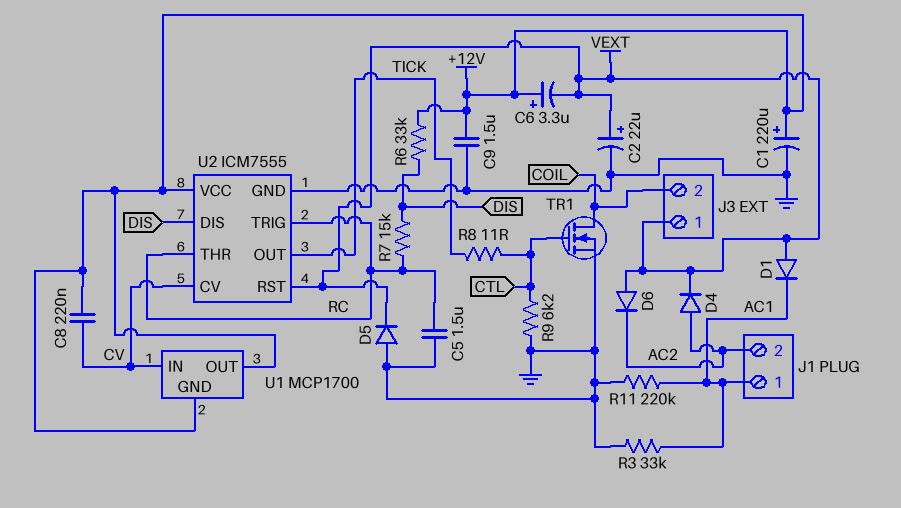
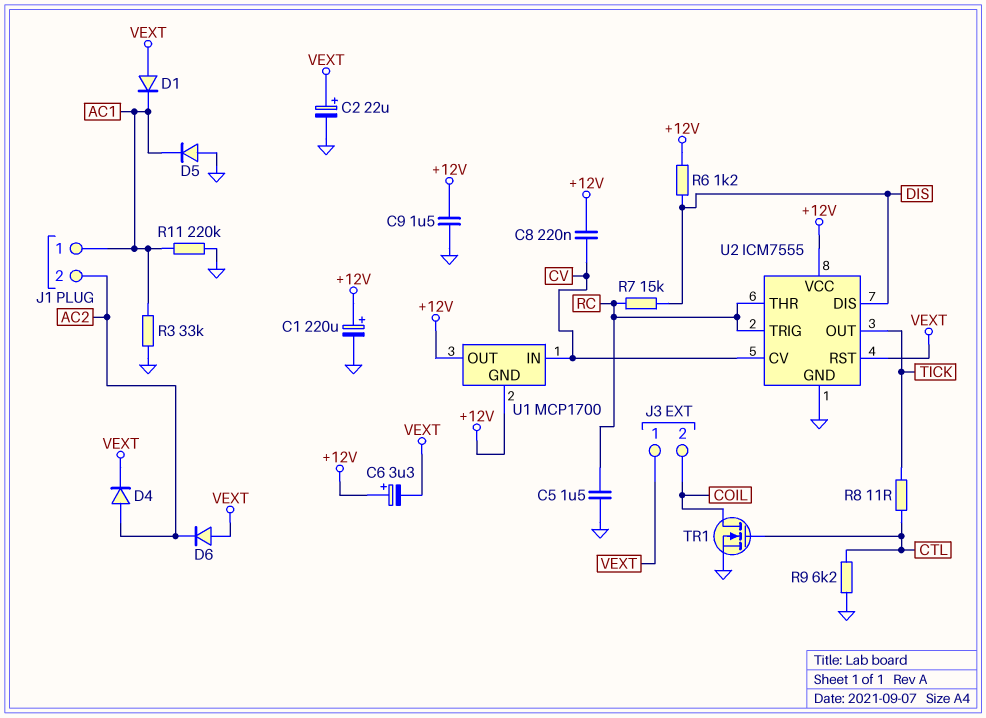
D5: diode (A GND, K VEXT) -> diode (A GND, K AC1)
R6: 33k (+12V, DIS) -> 1.2k (+12V, DIS)

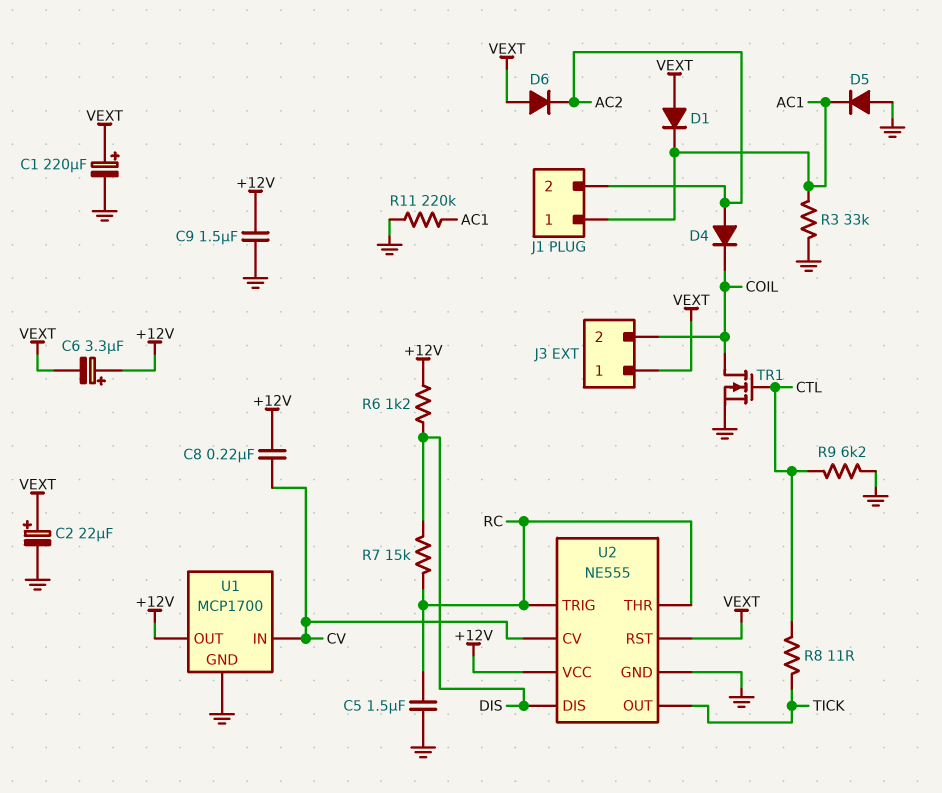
C1: 220uF (plus +12V, minus GND) -> 220uF (plus VEXT, minus GND)
D4: diode (A AC2, K VEXT) -> diode (A AC2, K COIL)
U1 pin GND: +12V -> GND
U2: ICM7555 -> NE555

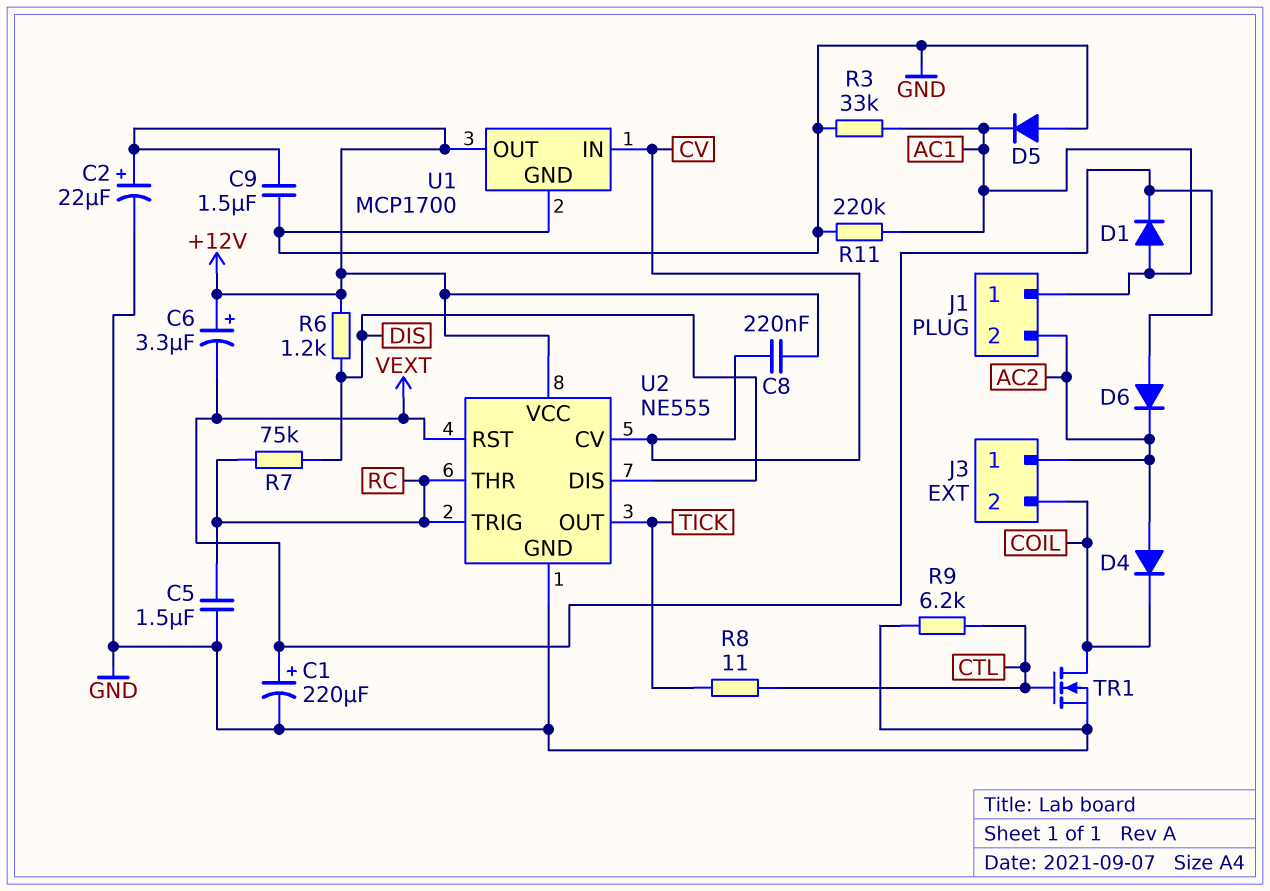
C2: 22uF (plus VEXT, minus GND) -> 22uF (plus +12V, minus GND)
D1: diode (A VEXT, K AC1) -> diode (A AC1, K VEXT)
J3 pin 1: VEXT -> AC2
R7: 15k (DIS, RC) -> 75k (DIS, RC)

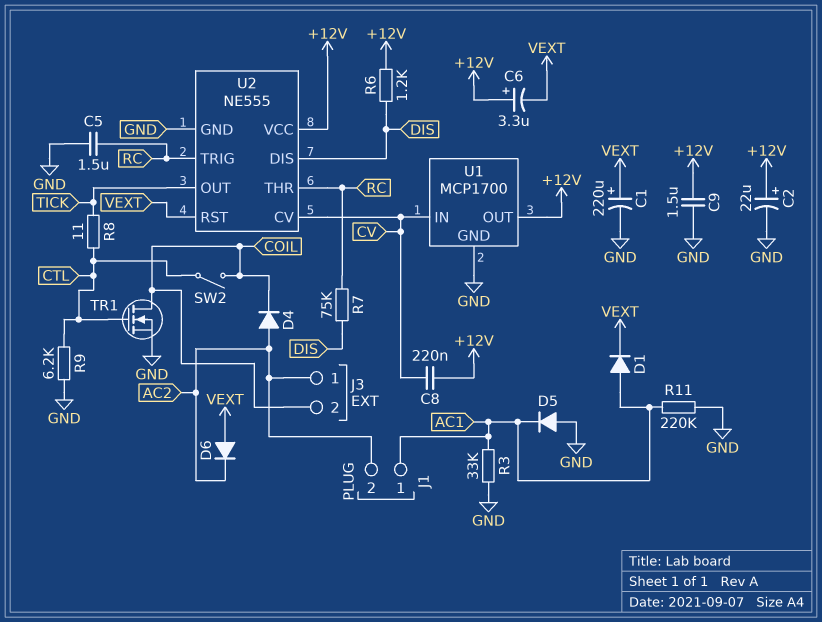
SW2: none -> switch (COIL, CTL)

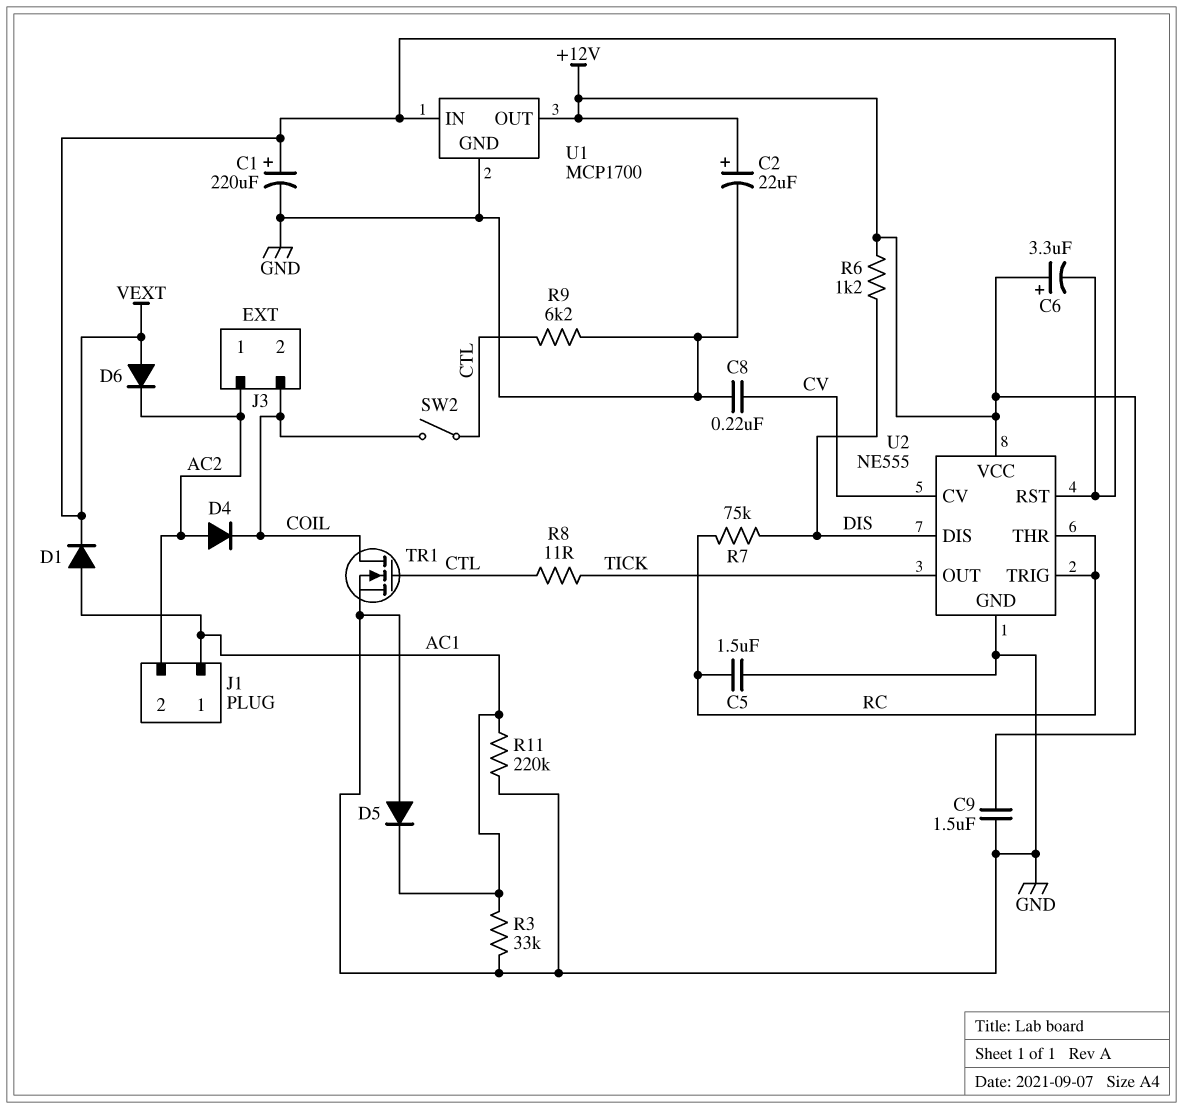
C8: 220nF (+12V, CV) -> 220nF (CV, GND)
U1 pin IN: CV -> VEXT

